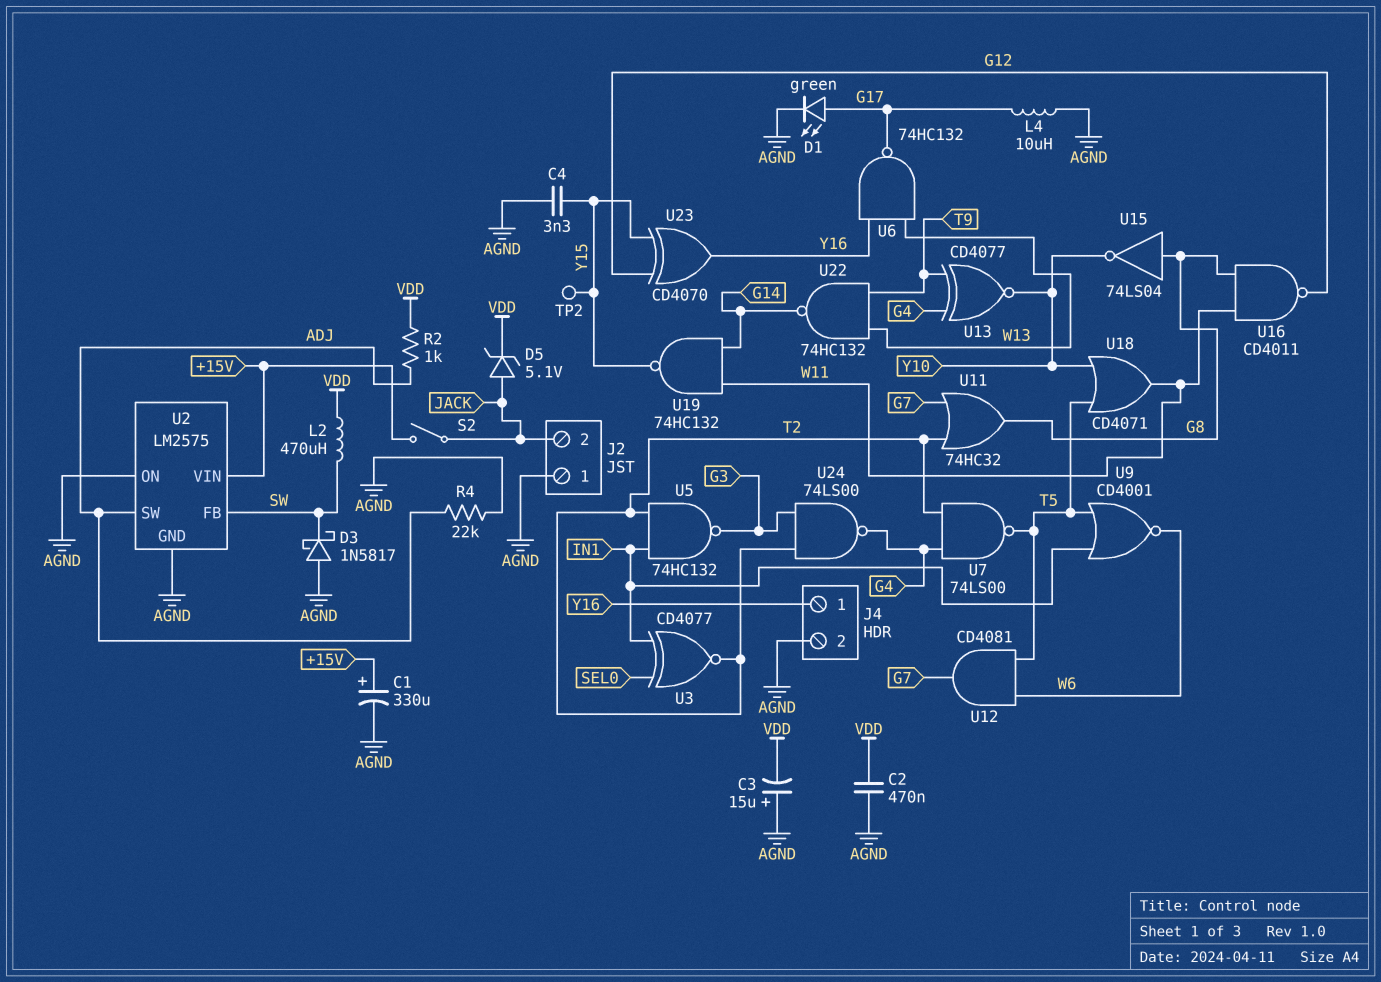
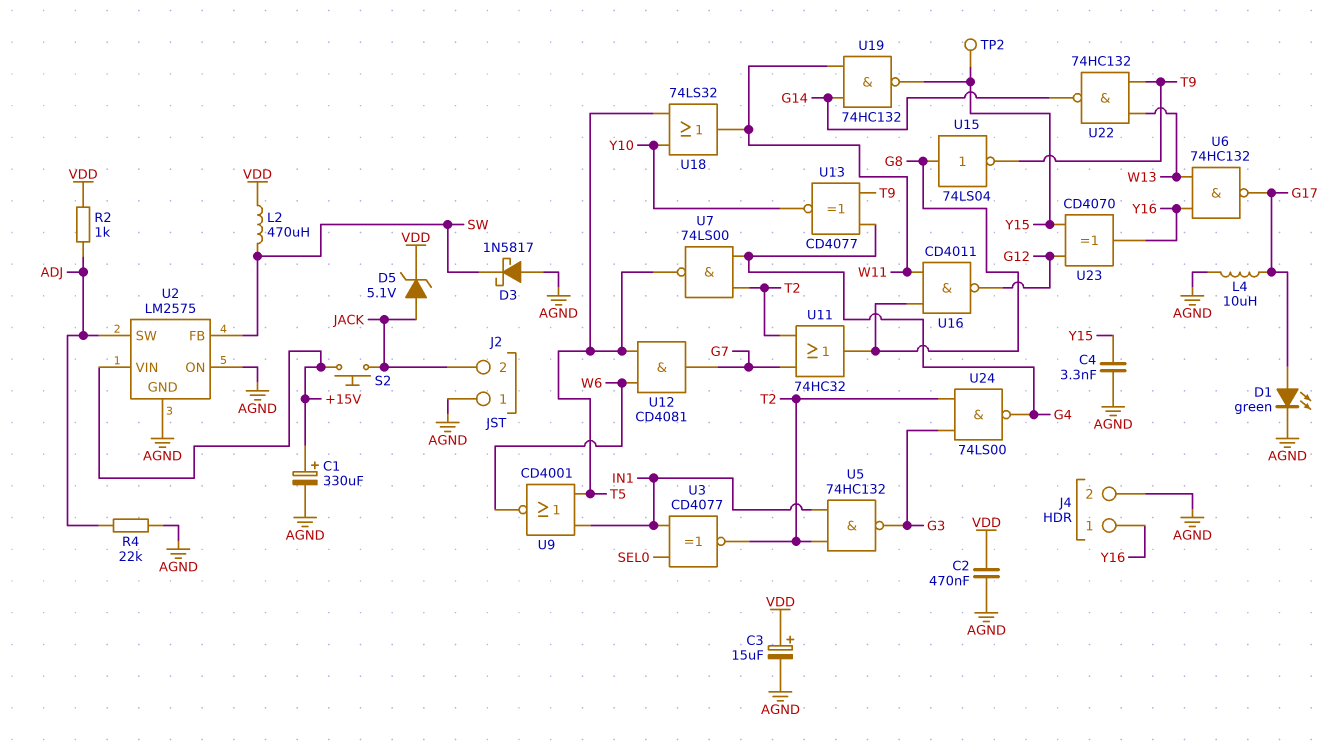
C3: 15uF (plus AGND, minus VDD) -> 15uF (plus VDD, minus AGND)
S2: switch (+15V, JACK) -> button (+15V, JACK)
U15: NOT 74LS04 (in G8, out Y10) -> NOT 74LS04 (in G8, out T9)
U18: OR CD4071 (in T5, in Y10, out W11) -> OR 74LS32 (in T5, in Y10, out W11)

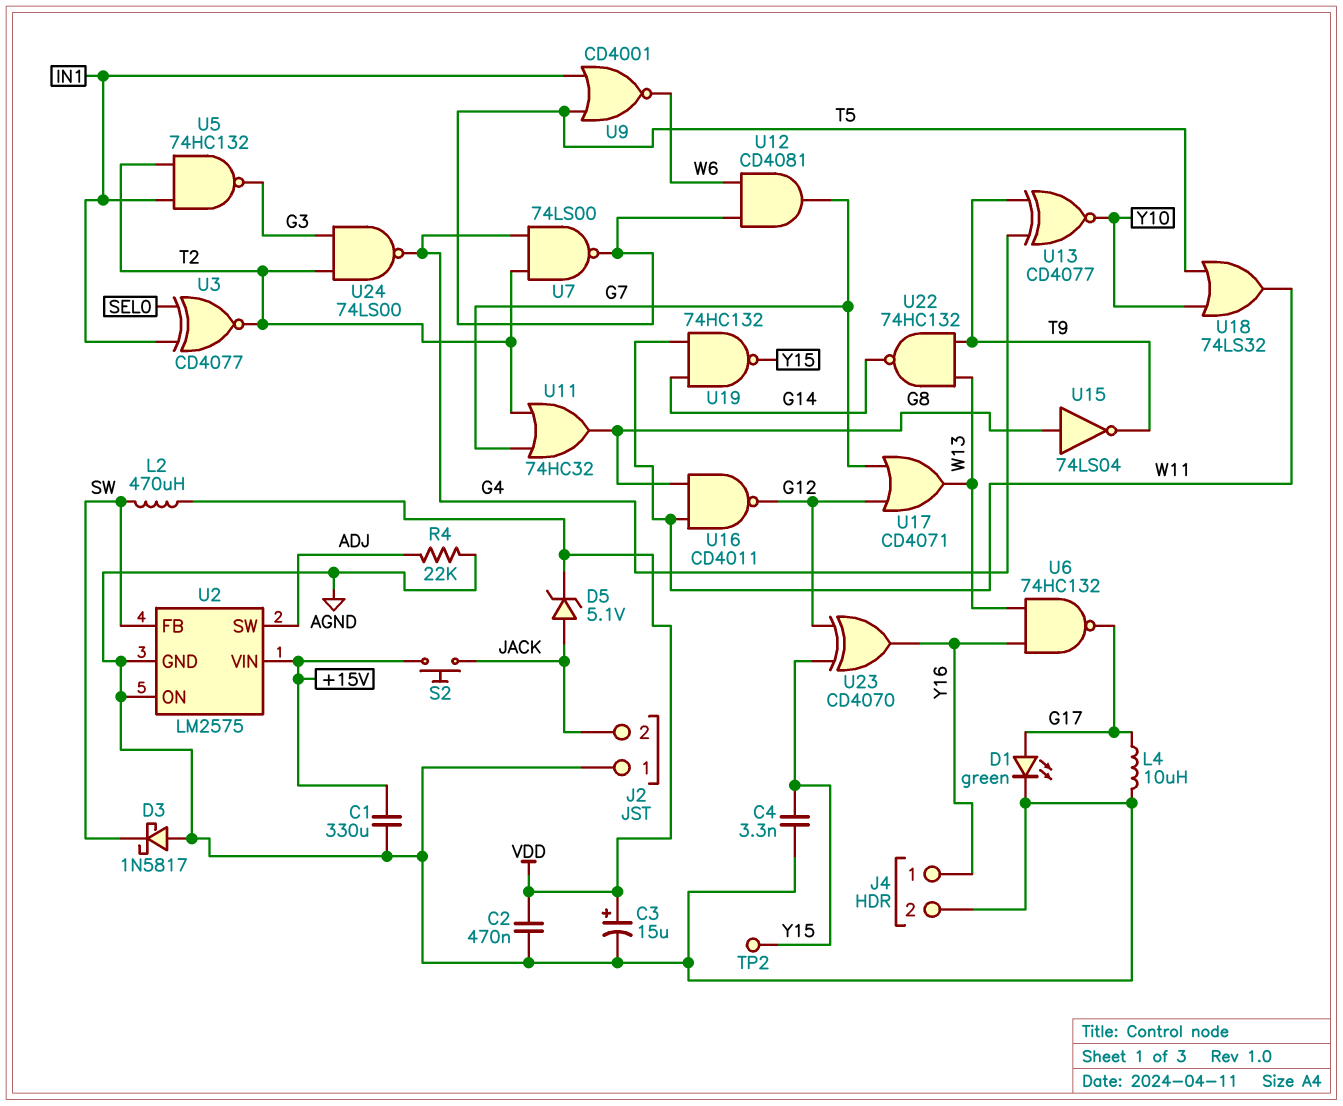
C1: 330uF (plus +15V, minus AGND) -> 330uF (+15V, AGND)
R2: 1k (ADJ, VDD) -> none
U17: none -> OR CD4071 (in G7, in G12, out W13)

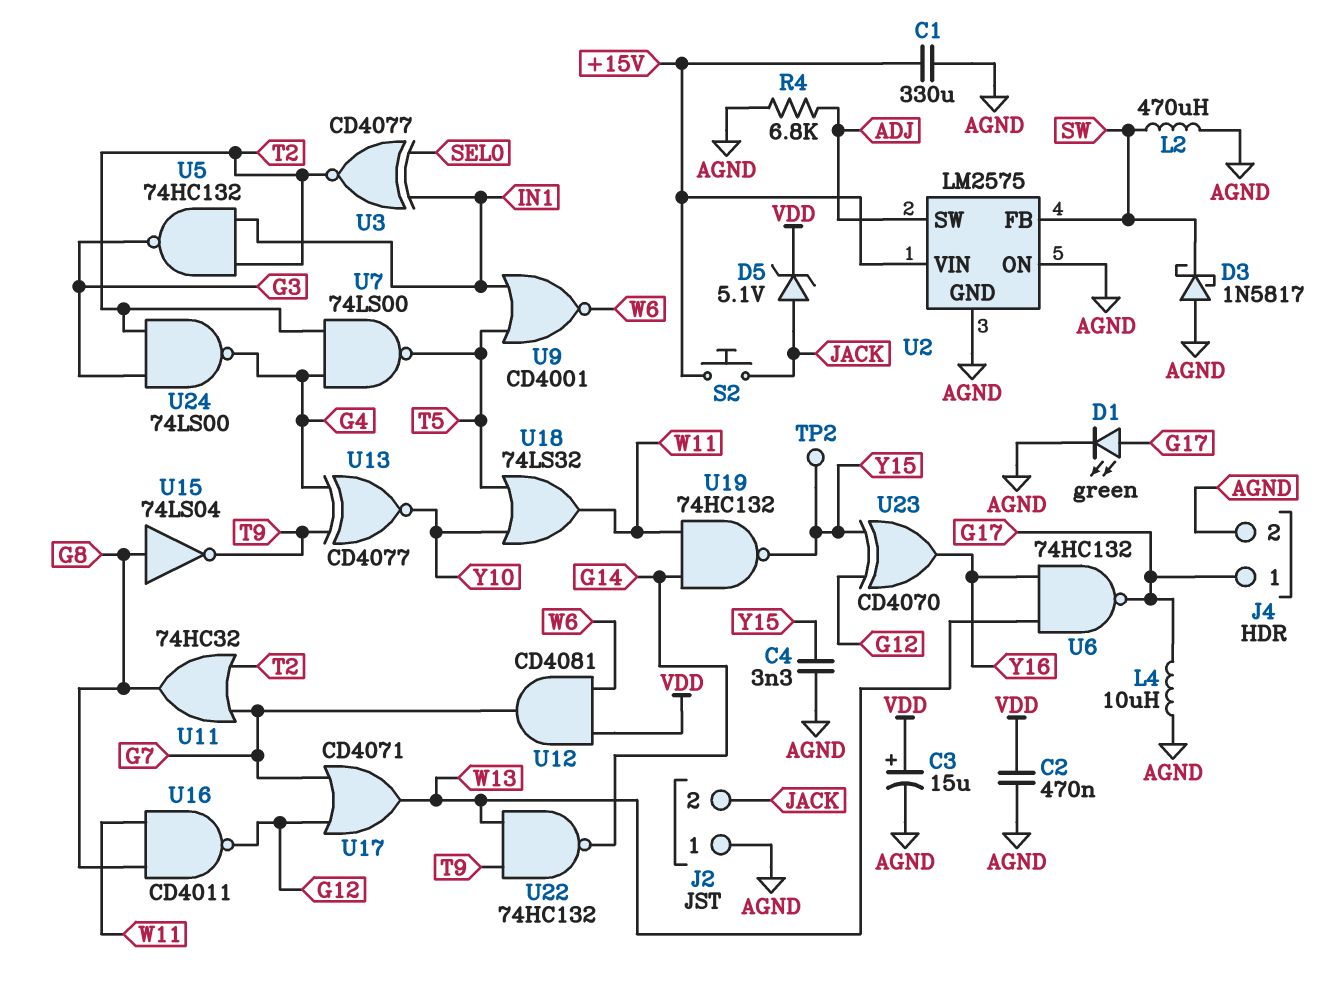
J4 pin 1: Y16 -> G17
L2: 470uH (SW, VDD) -> 470uH (AGND, SW)
R4: 22k (ADJ, AGND) -> 6.8k (ADJ, AGND)
U12: AND CD4081 (in T5, in W6, out G7) -> AND CD4081 (in VDD, in W6, out G7)

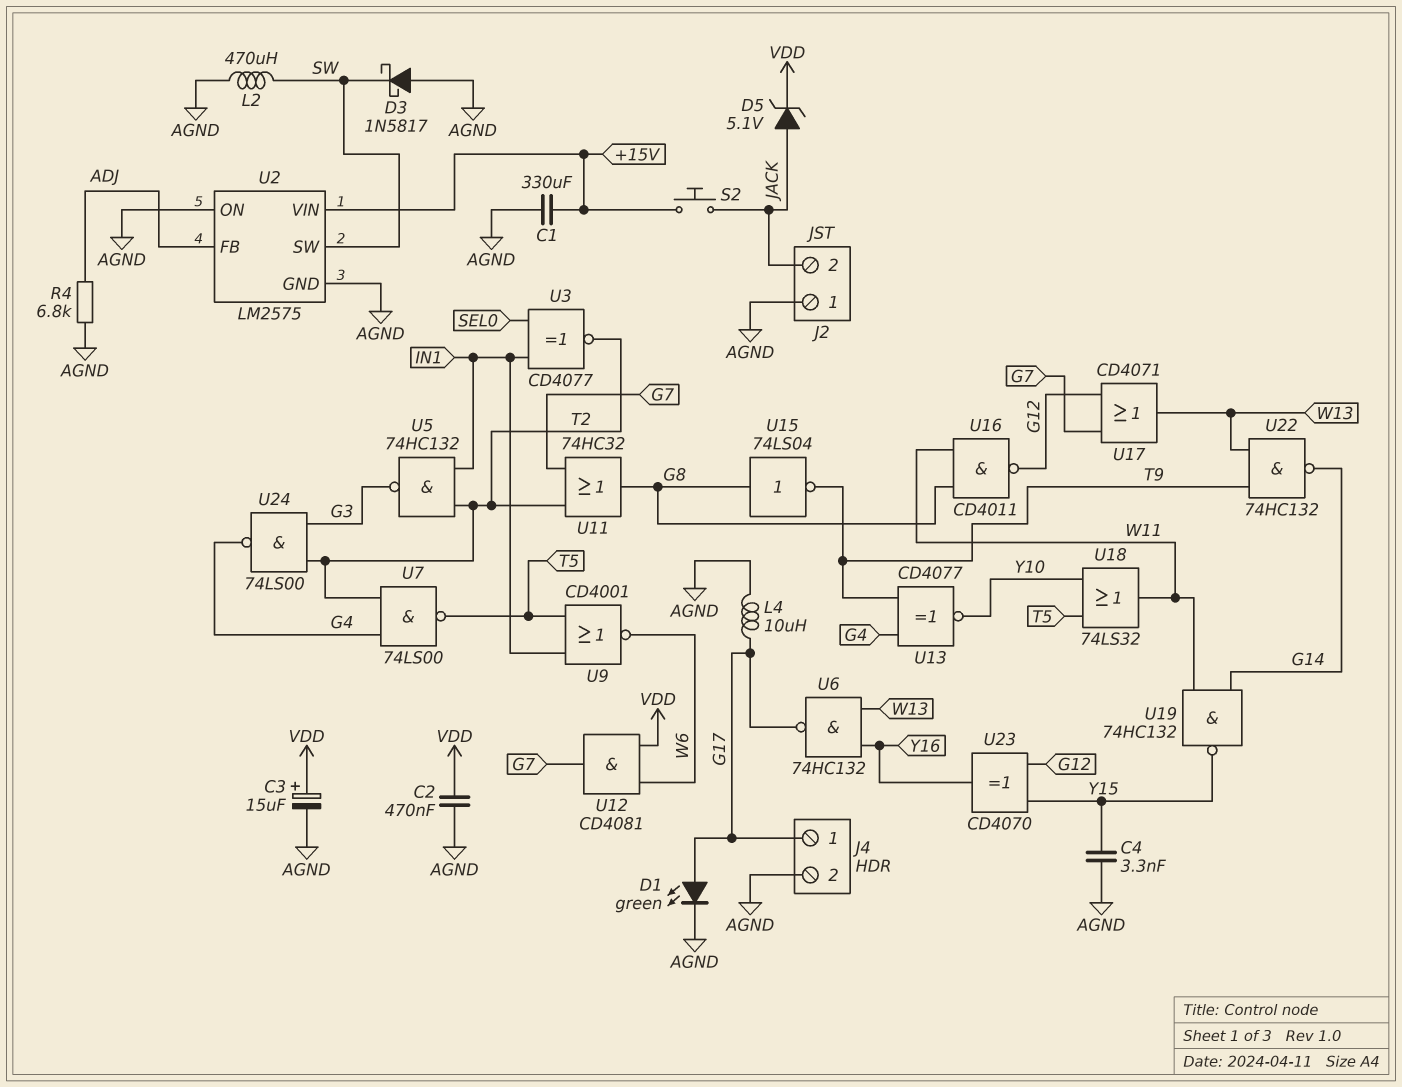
TP2: test point (Y15) -> none
U2 pin FB: SW -> ADJ
U2 pin SW: ADJ -> SW

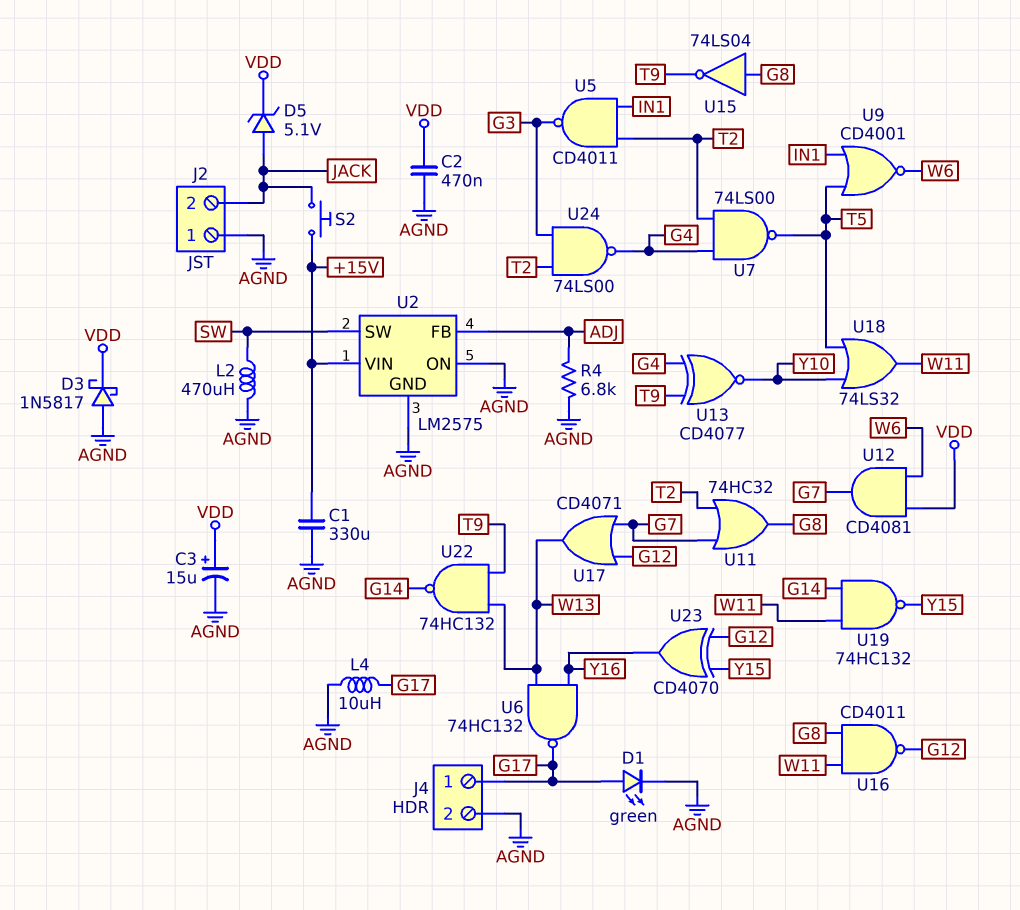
C4: 3.3nF (AGND, Y15) -> none
D3: schottky 1N5817 (A AGND, K SW) -> schottky 1N5817 (A AGND, K VDD)
U3: XNOR CD4077 (in IN1, in SEL0, out T2) -> none
U5: NAND 74HC132 (in IN1, in T2, out G3) -> NAND CD4011 (in IN1, in T2, out G3)

